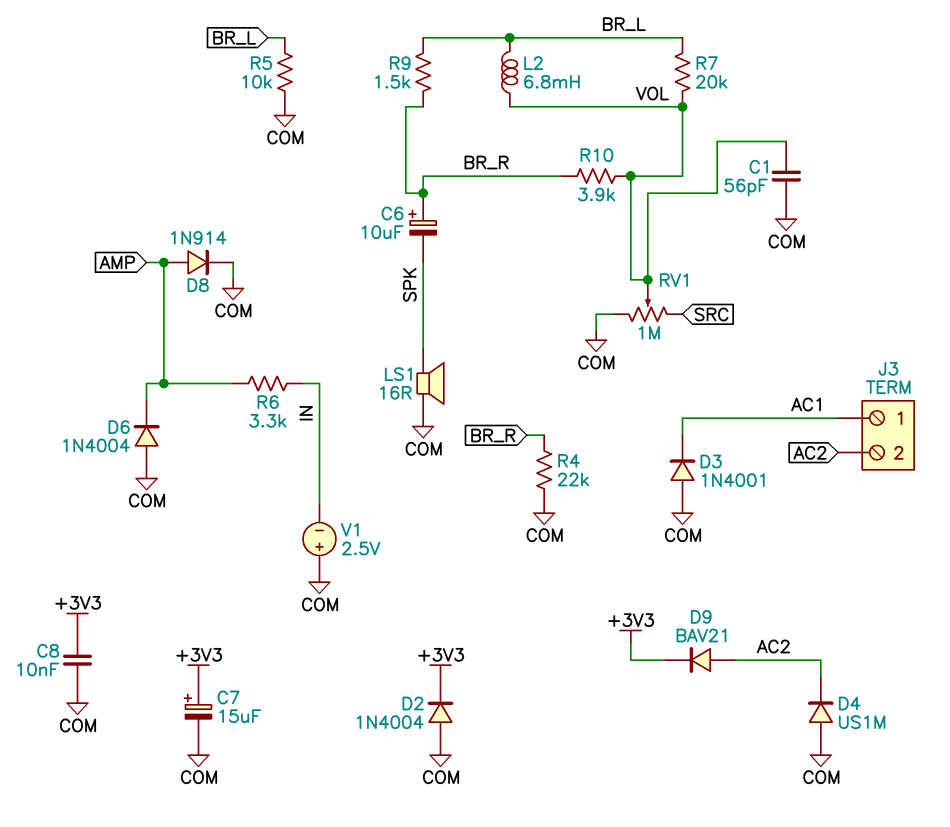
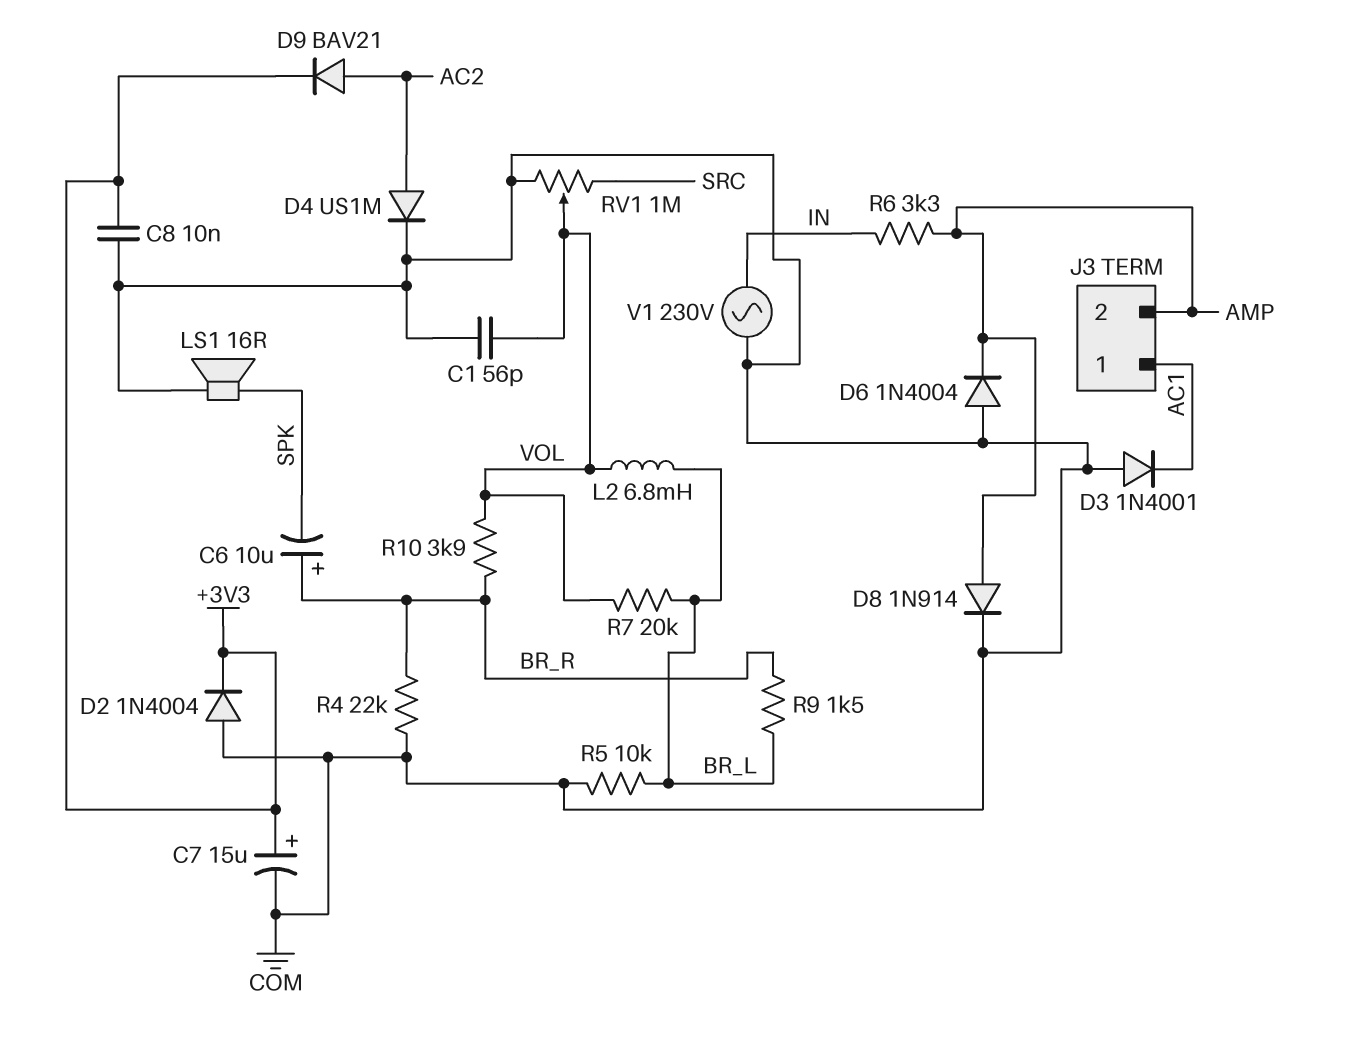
D4: diode US1M (A COM, K AC2) -> diode US1M (A AC2, K COM)
J3 pin 2: AC2 -> AMP
V1: 2.5V (plus COM, minus IN) -> AC 230V (COM, IN)

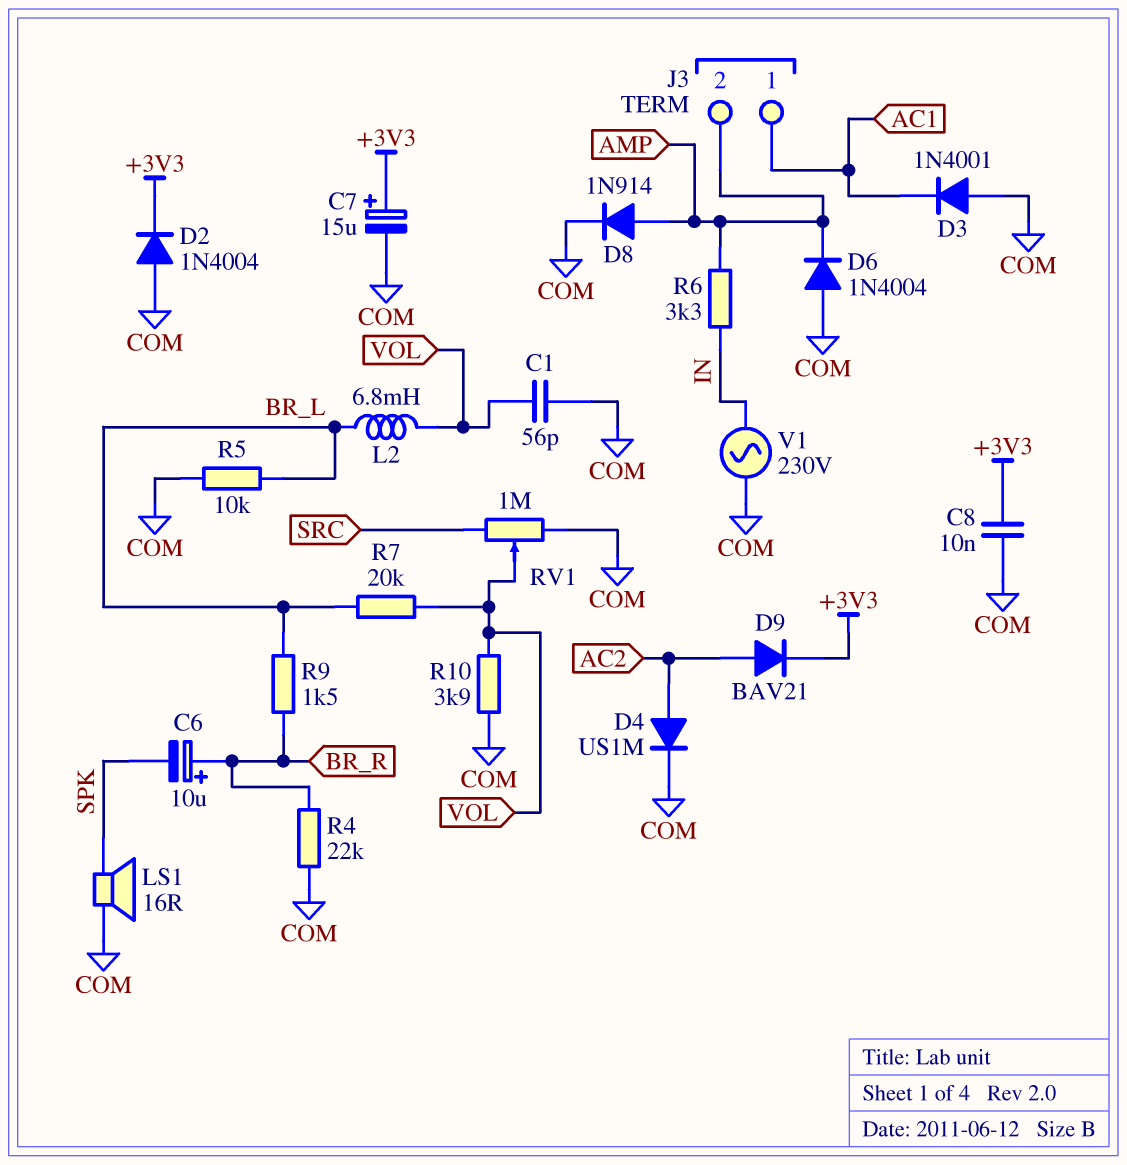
R10: 3.9k (BR_R, VOL) -> 3.9k (COM, VOL)

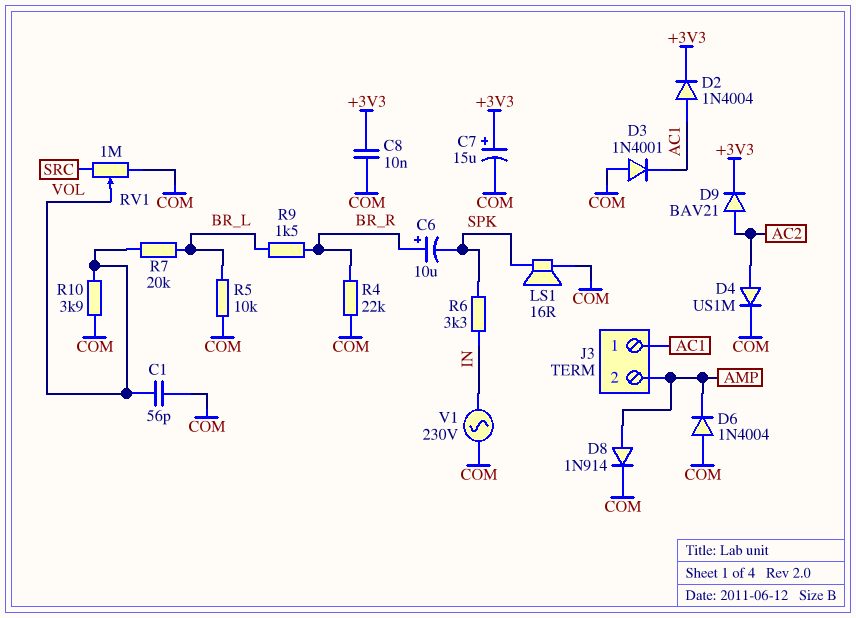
D2: diode 1N4004 (A COM, K +3V3) -> diode 1N4004 (A AC1, K +3V3)
L2: 6.8mH (BR_L, VOL) -> none
R6: 3.3k (AMP, IN) -> 3.3k (IN, SPK)

